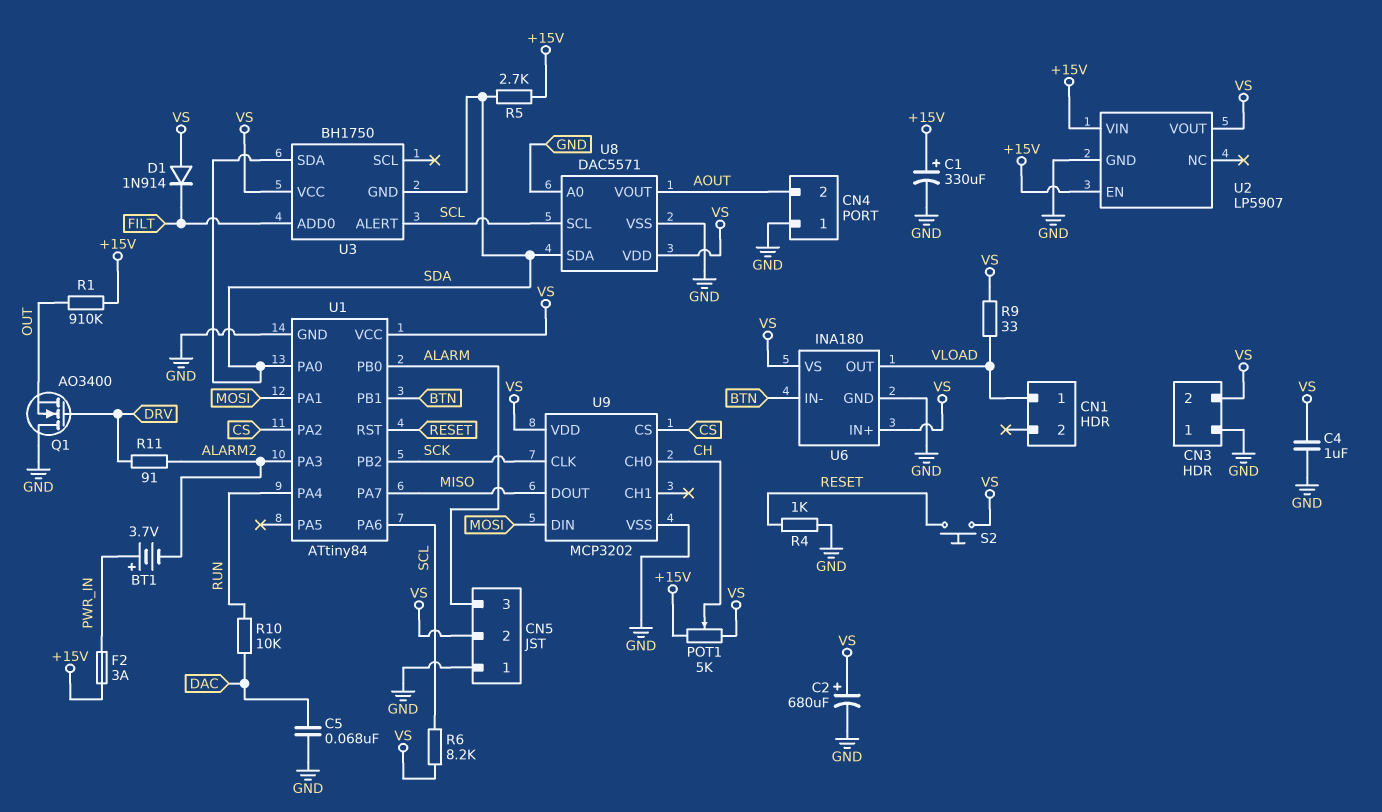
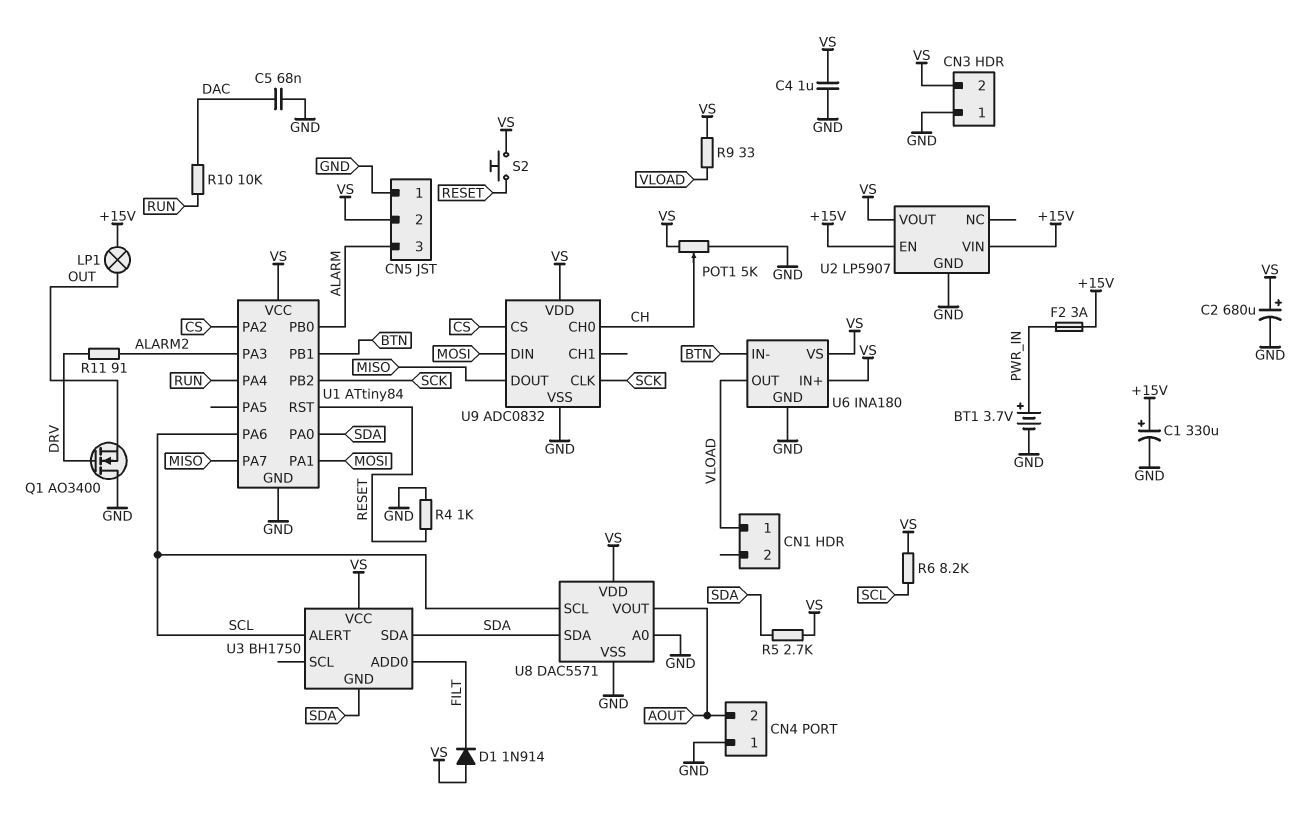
BT1: 3.7V (plus PWR_IN, minus ALARM2) -> 3.7V (plus PWR_IN, minus GND)
LP1: none -> lamp (+15V, OUT)
POT1: 5k (+15V, VS, wiper CH) -> 5k (GND, VS, wiper CH)
R1: 910k (+15V, OUT) -> none
R5: 2.7k (+15V, SDA) -> 2.7k (SDA, VS)
U9: MCP3202 -> ADC0832

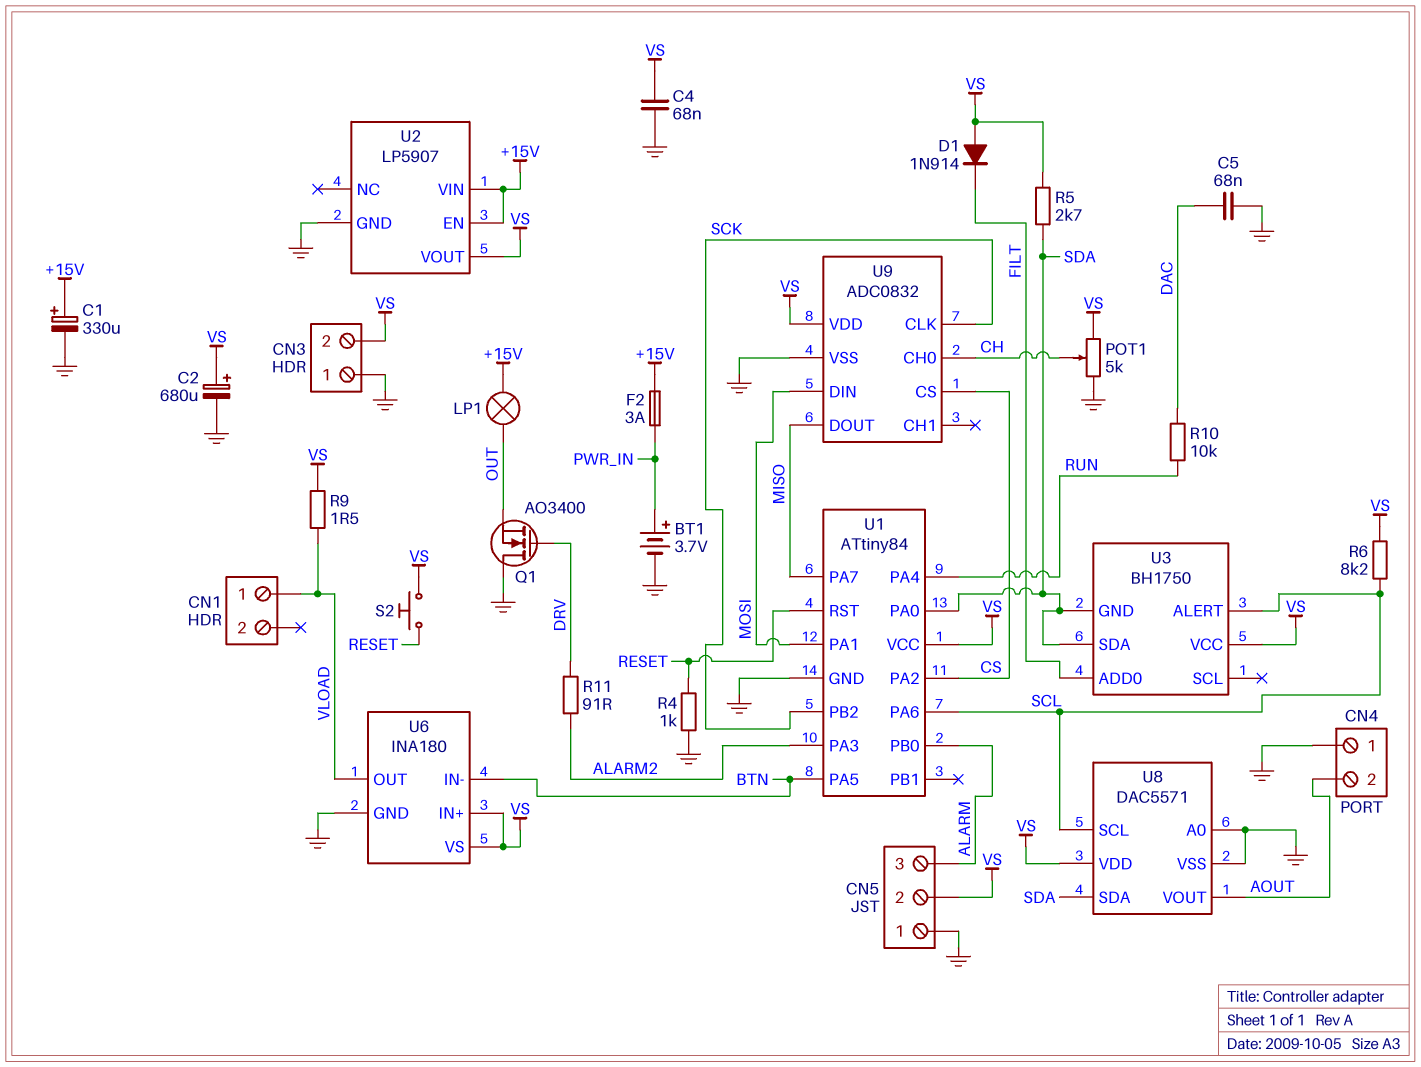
C4: 1uF (GND, VS) -> 68nF (GND, VS)
R9: 33 (VLOAD, VS) -> 1.5 (VLOAD, VS)
U1 pin PA5: none -> BTN
U1 pin PB1: BTN -> none

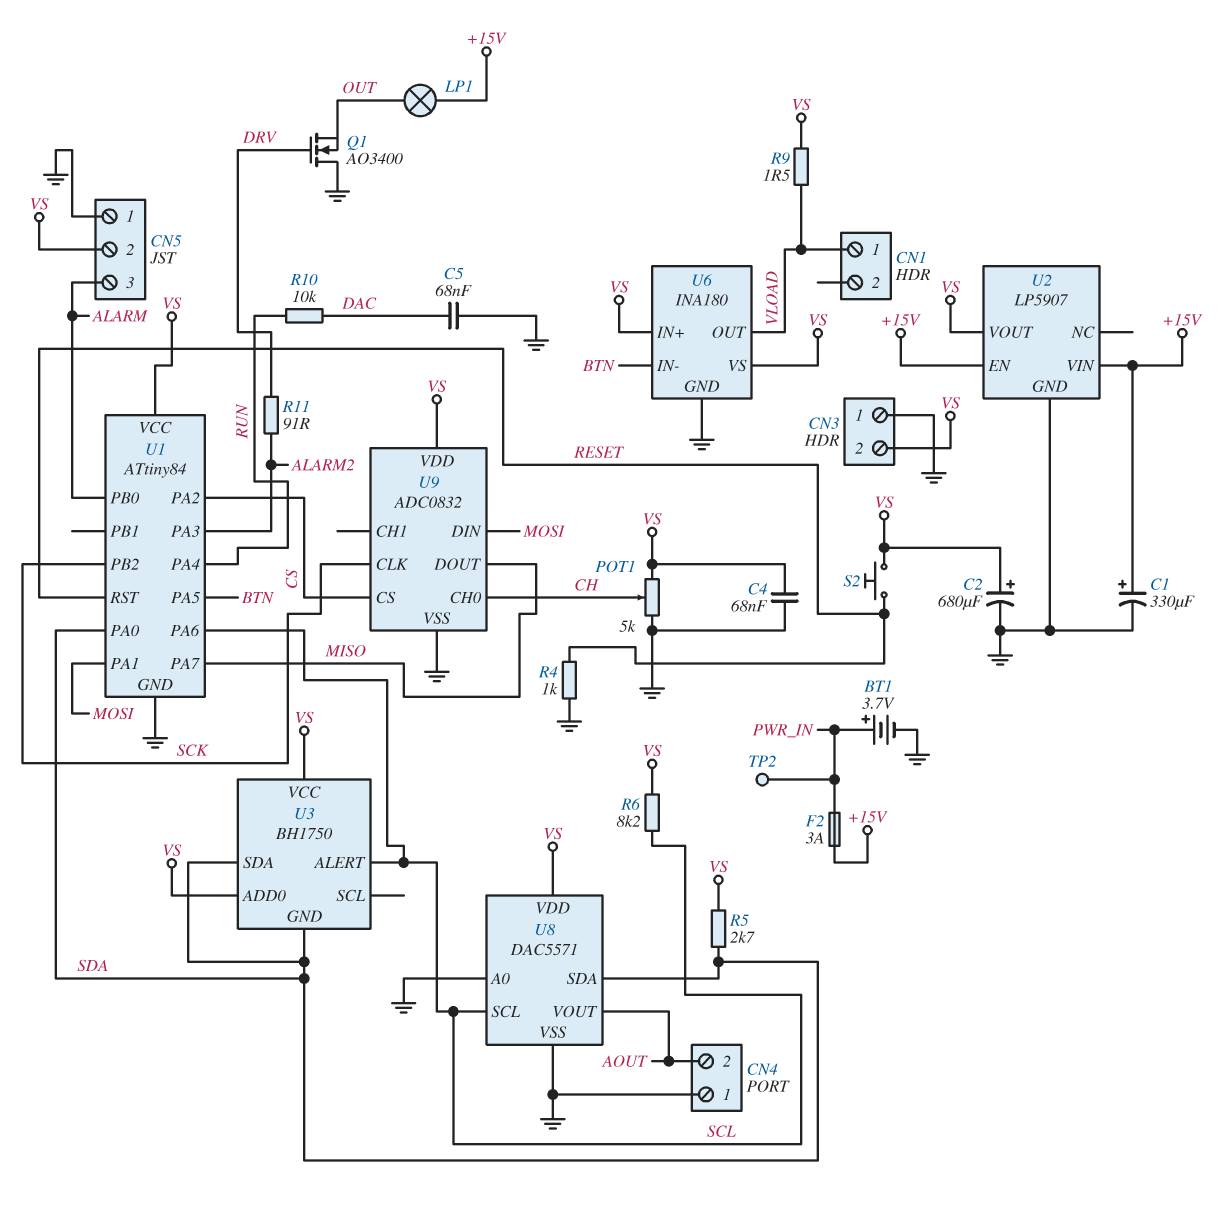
D1: diode 1N914 (A VS, K FILT) -> none
TP2: none -> test point (PWR_IN)
U3 pin ADD0: FILT -> VS

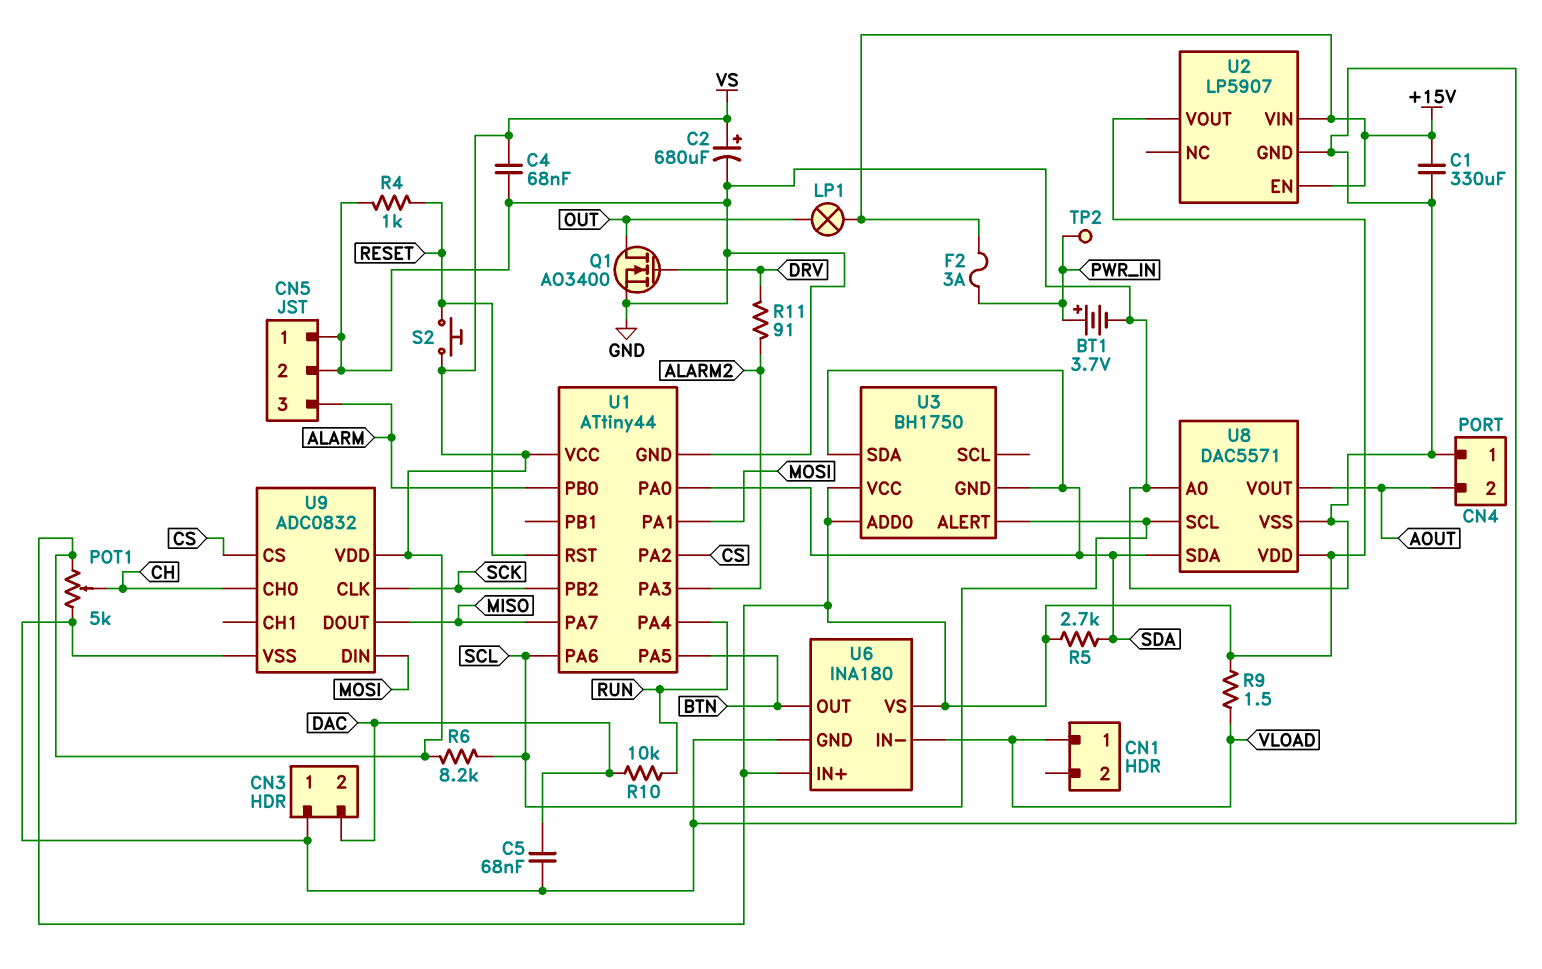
C1: 330uF (plus +15V, minus GND) -> 330uF (+15V, GND)
CN3 pin 2: VS -> DAC
CN5 pin 2: VS -> GND
Q1: NMOS AO3400 (G DRV, D GND, S OUT) -> NMOS AO3400 (G DRV, D OUT, S GND)
U1: ATtiny84 -> ATtiny44
U6 pin IN-: BTN -> VLOAD
U6 pin OUT: VLOAD -> BTN

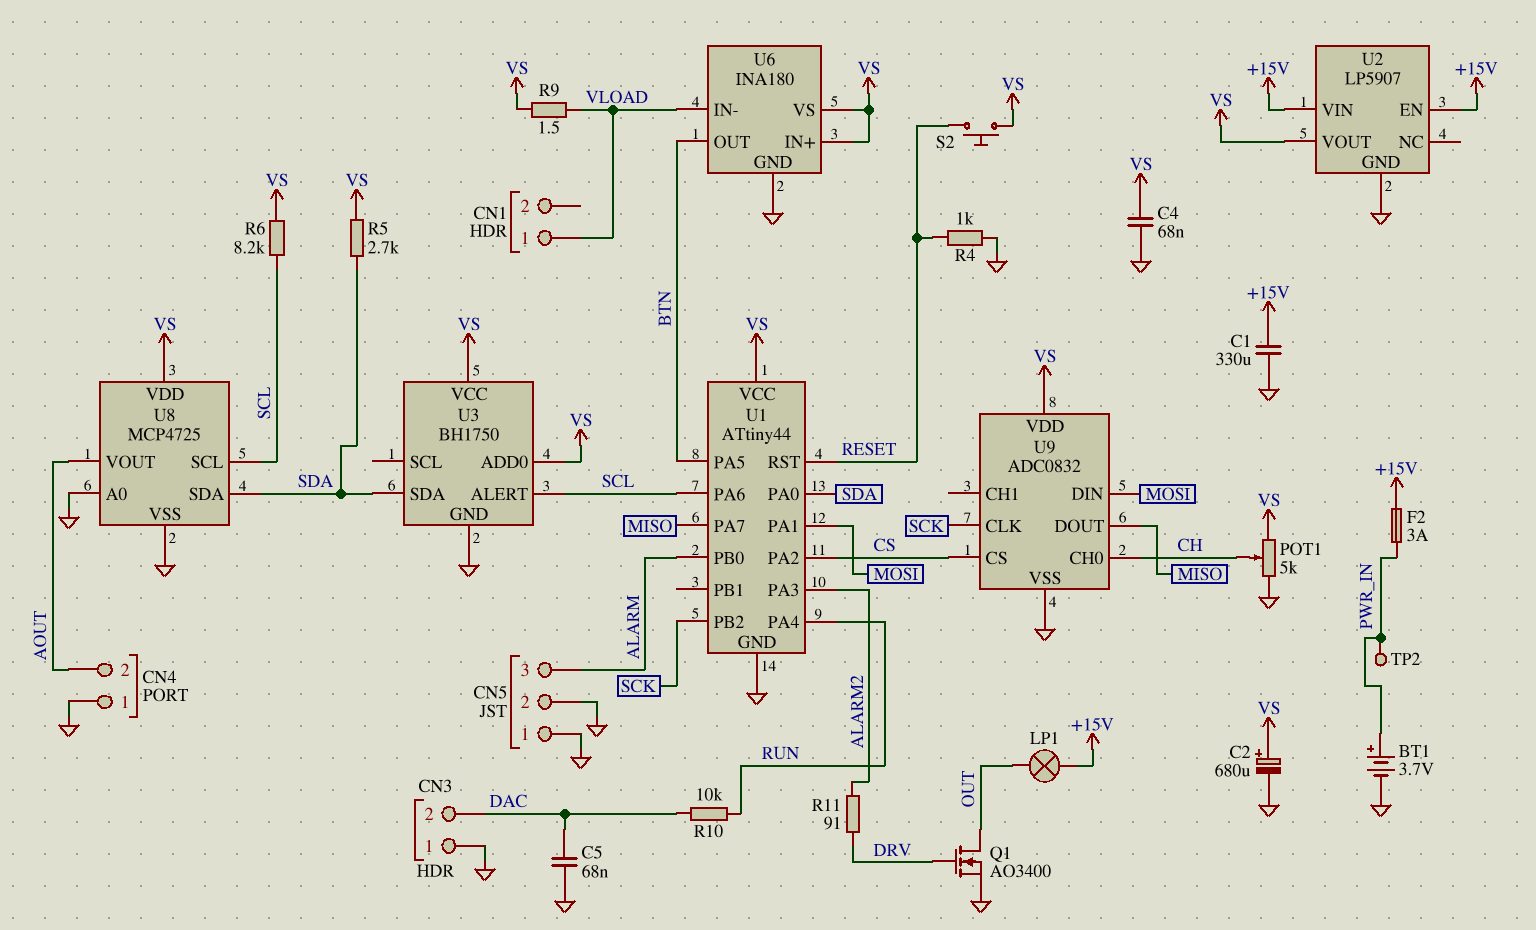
U3 pin GND: SDA -> GND
U8: DAC5571 -> MCP4725

